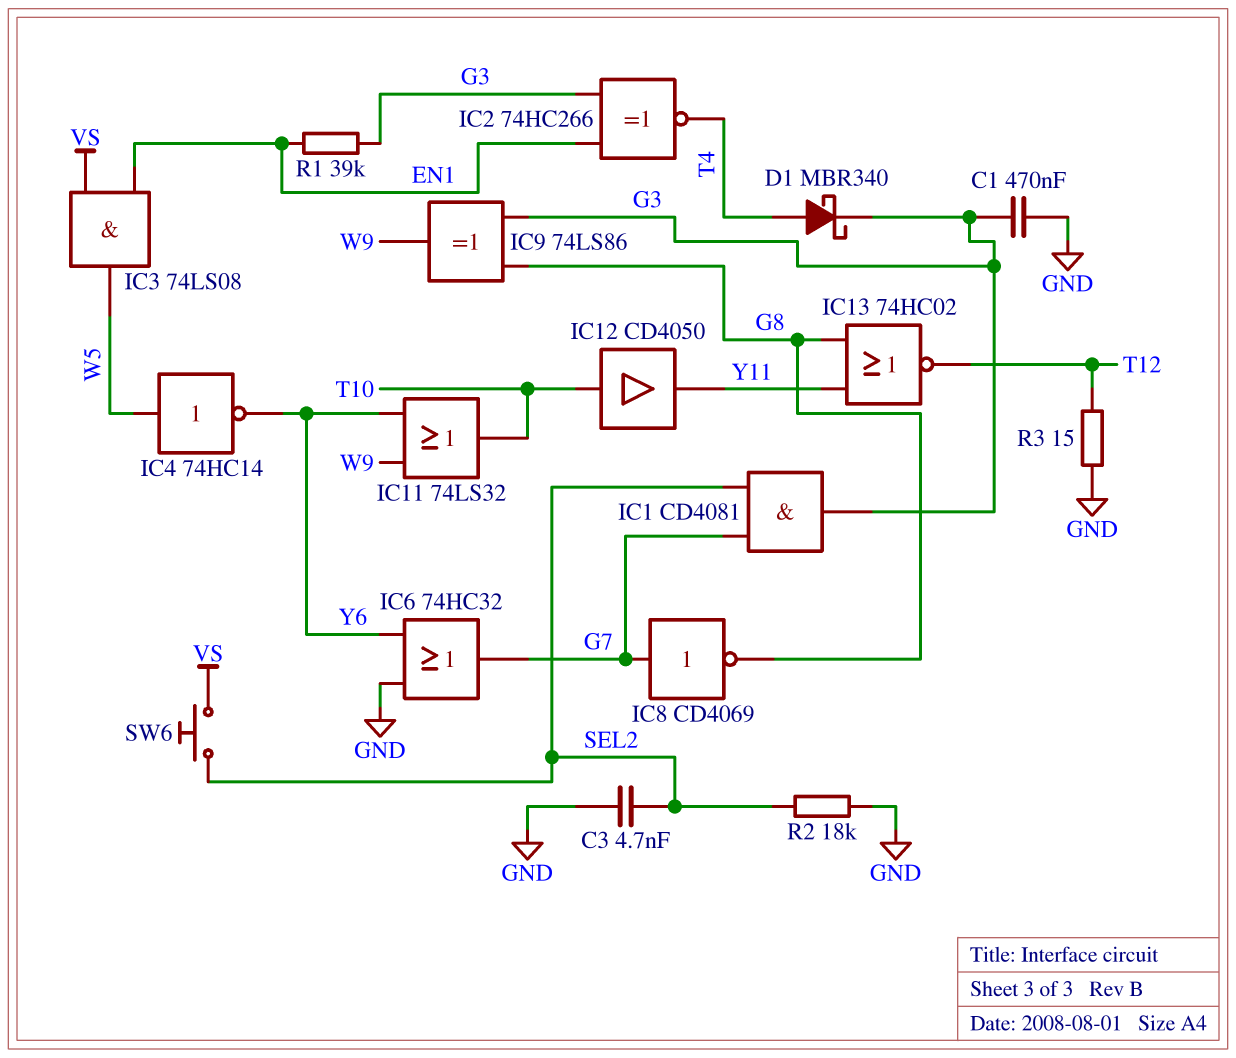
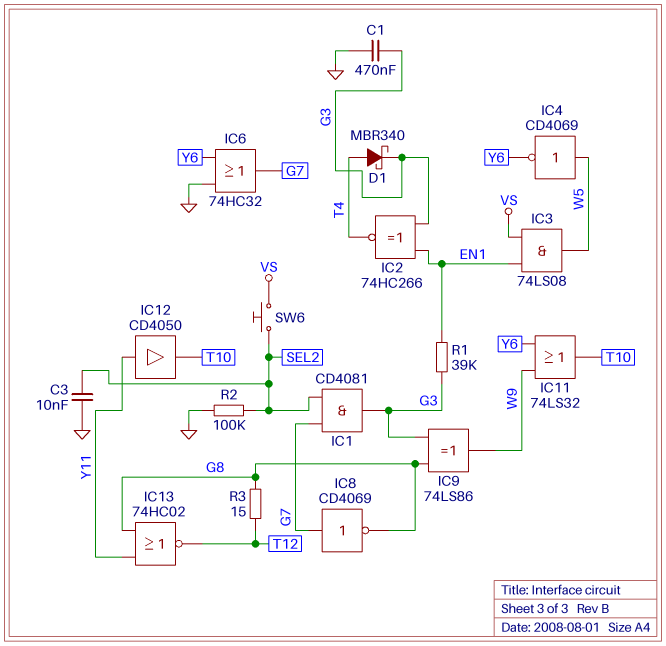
C3: 4.7nF (GND, SEL2) -> 10nF (GND, SEL2)
IC4: NOT 74HC14 (in W5, out Y6) -> NOT CD4069 (in W5, out Y6)
IC12: buffer CD4050 (in T10, out Y11) -> buffer CD4050 (in Y11, out T10)
R2: 18k (GND, SEL2) -> 100k (GND, SEL2)
R3: 15 (GND, T12) -> 15 (G8, T12)

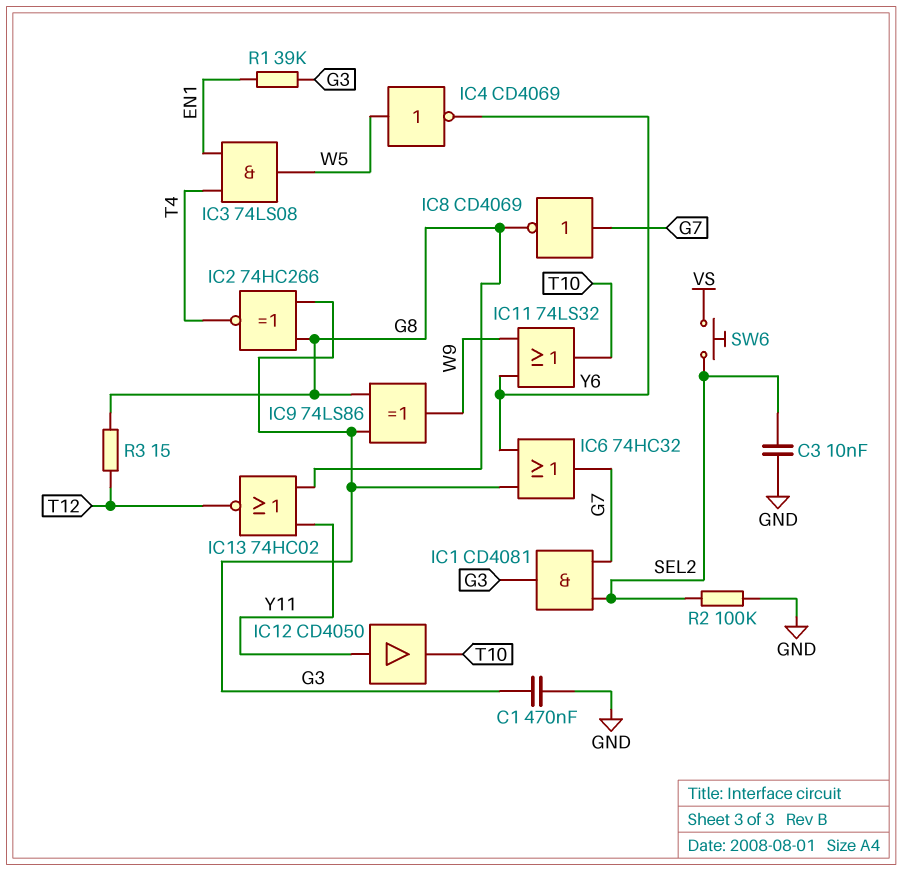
D1: schottky MBR340 (A T4, K G3) -> none
IC2: XNOR 74HC266 (in EN1, in G3, out T4) -> XNOR 74HC266 (in G3, in G8, out T4)
IC3: AND 74LS08 (in EN1, in VS, out W5) -> AND 74LS08 (in EN1, in T4, out W5)
IC6: OR 74HC32 (in GND, in Y6, out G7) -> OR 74HC32 (in G3, in Y6, out G7)

